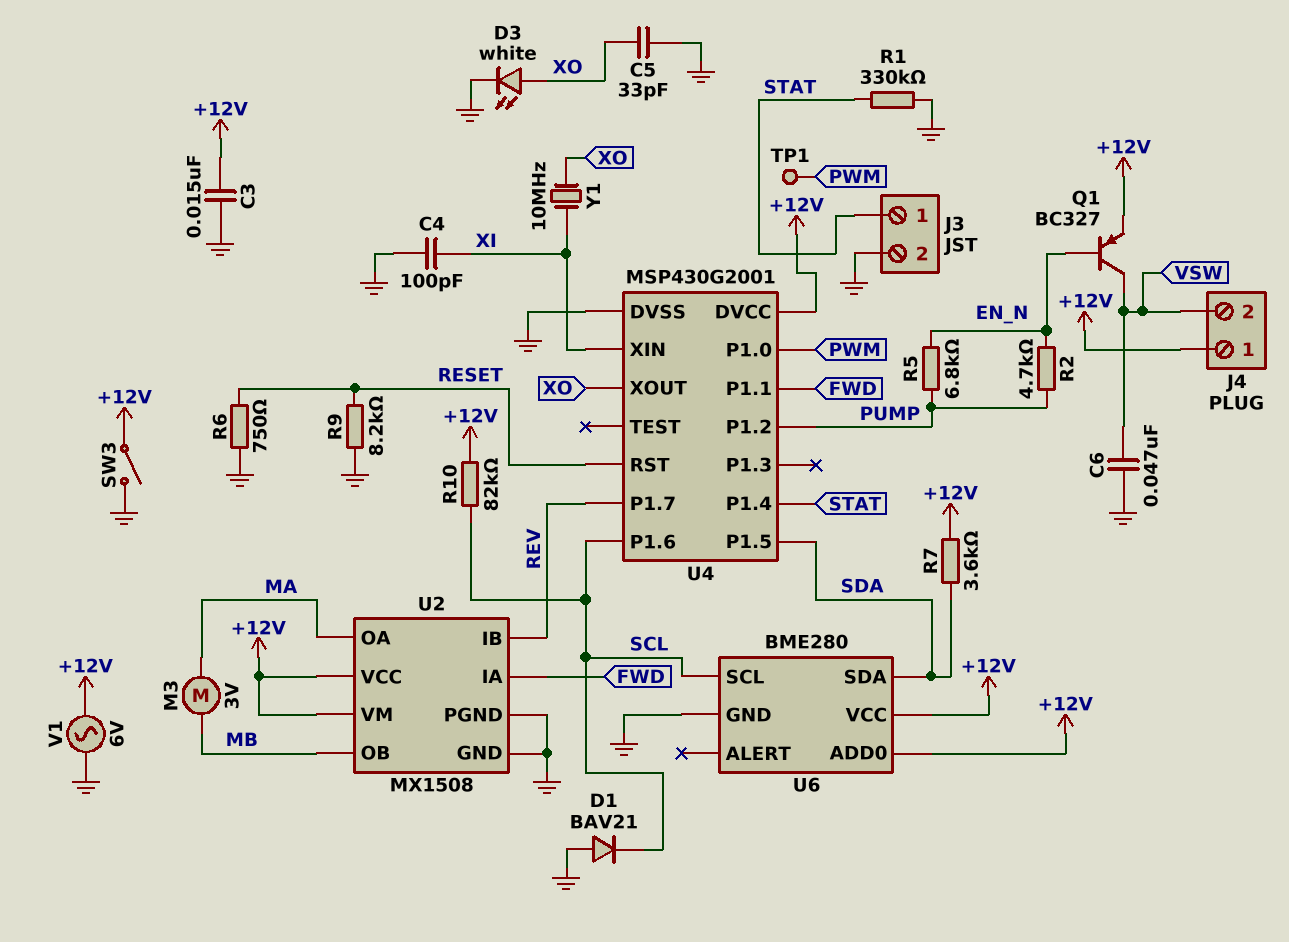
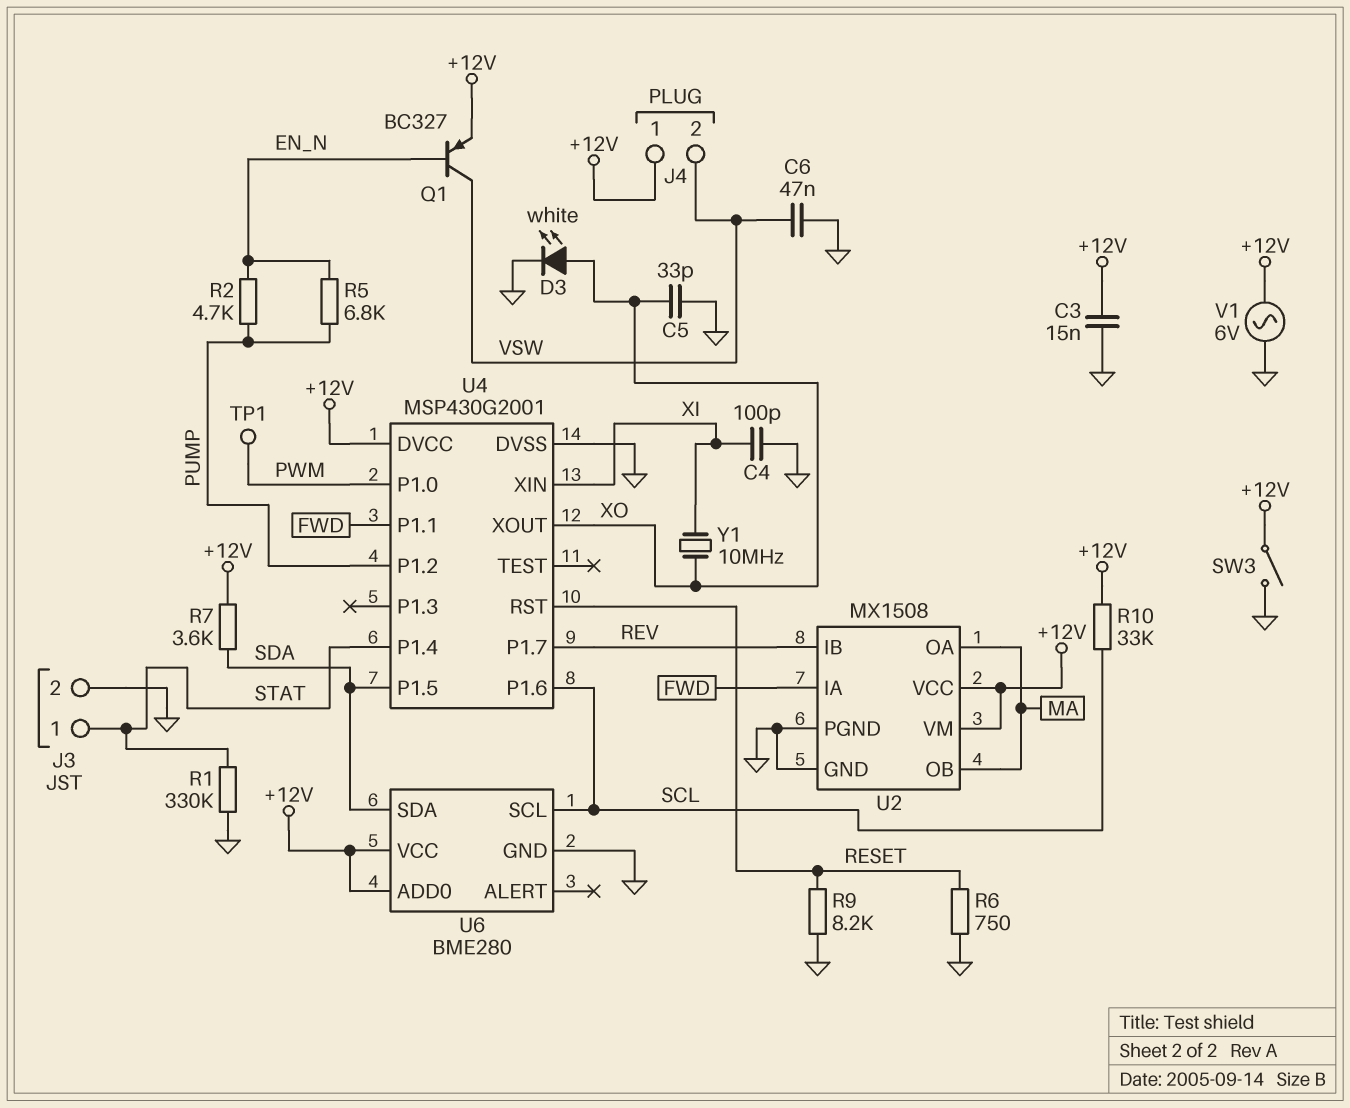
D1: diode BAV21 (A GND, K SCL) -> none
M3: motor 3V (MA, MB) -> none
R10: 82k (+12V, SCL) -> 33k (+12V, SCL)
U2 pin OB: MB -> MA

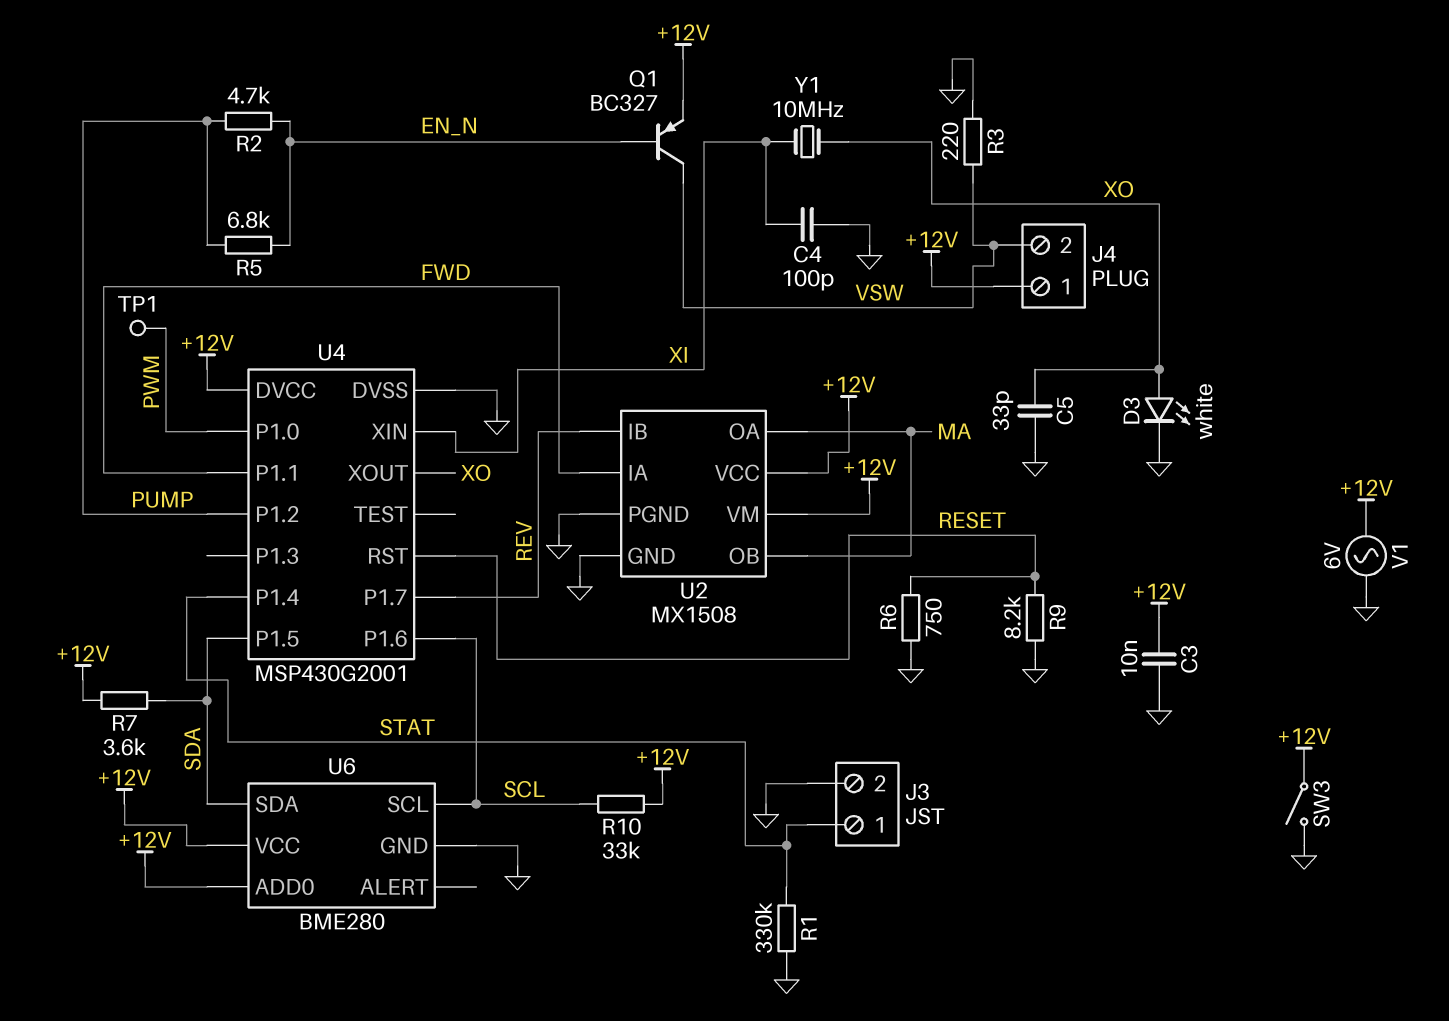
C3: 15nF (+12V, GND) -> 10nF (+12V, GND)
C6: 47nF (GND, VSW) -> none
R3: none -> 220 (GND, VSW)

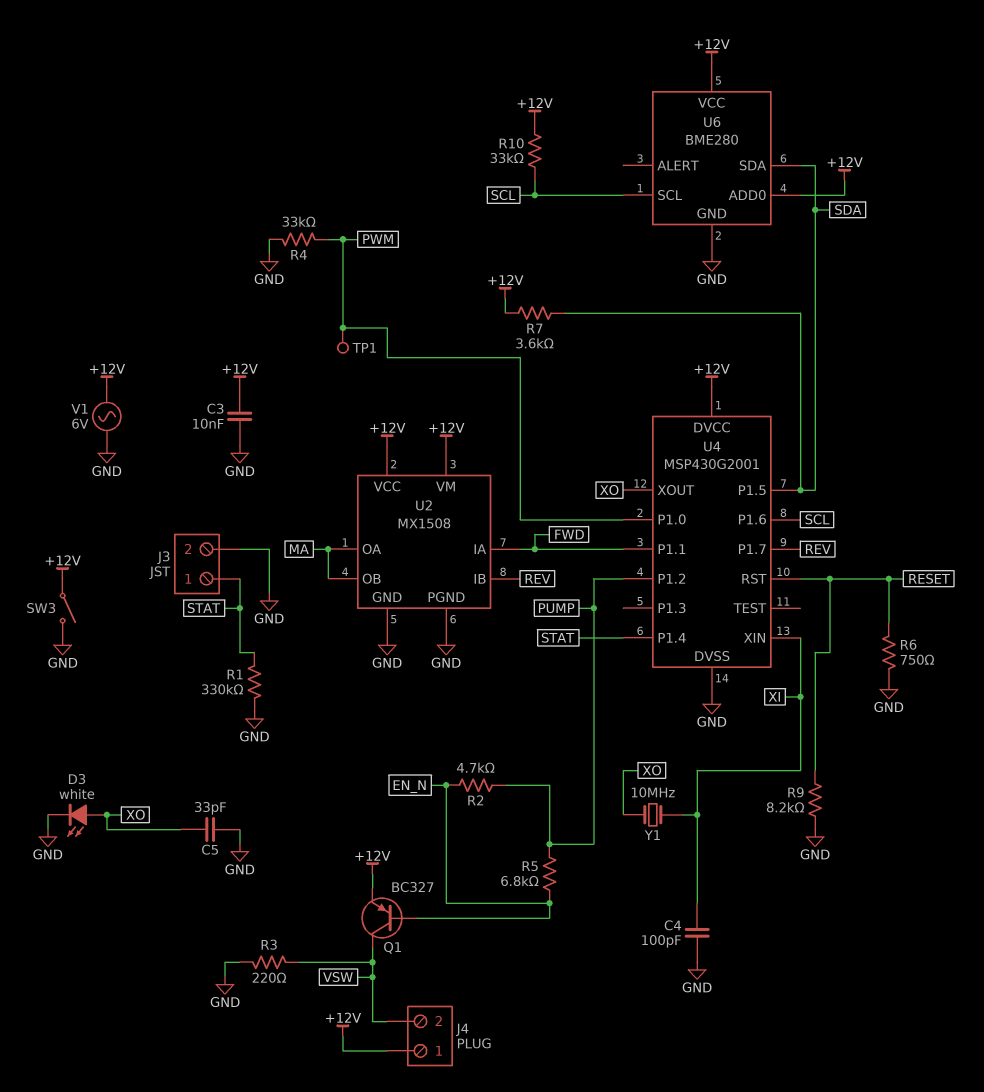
R4: none -> 33k (GND, PWM)

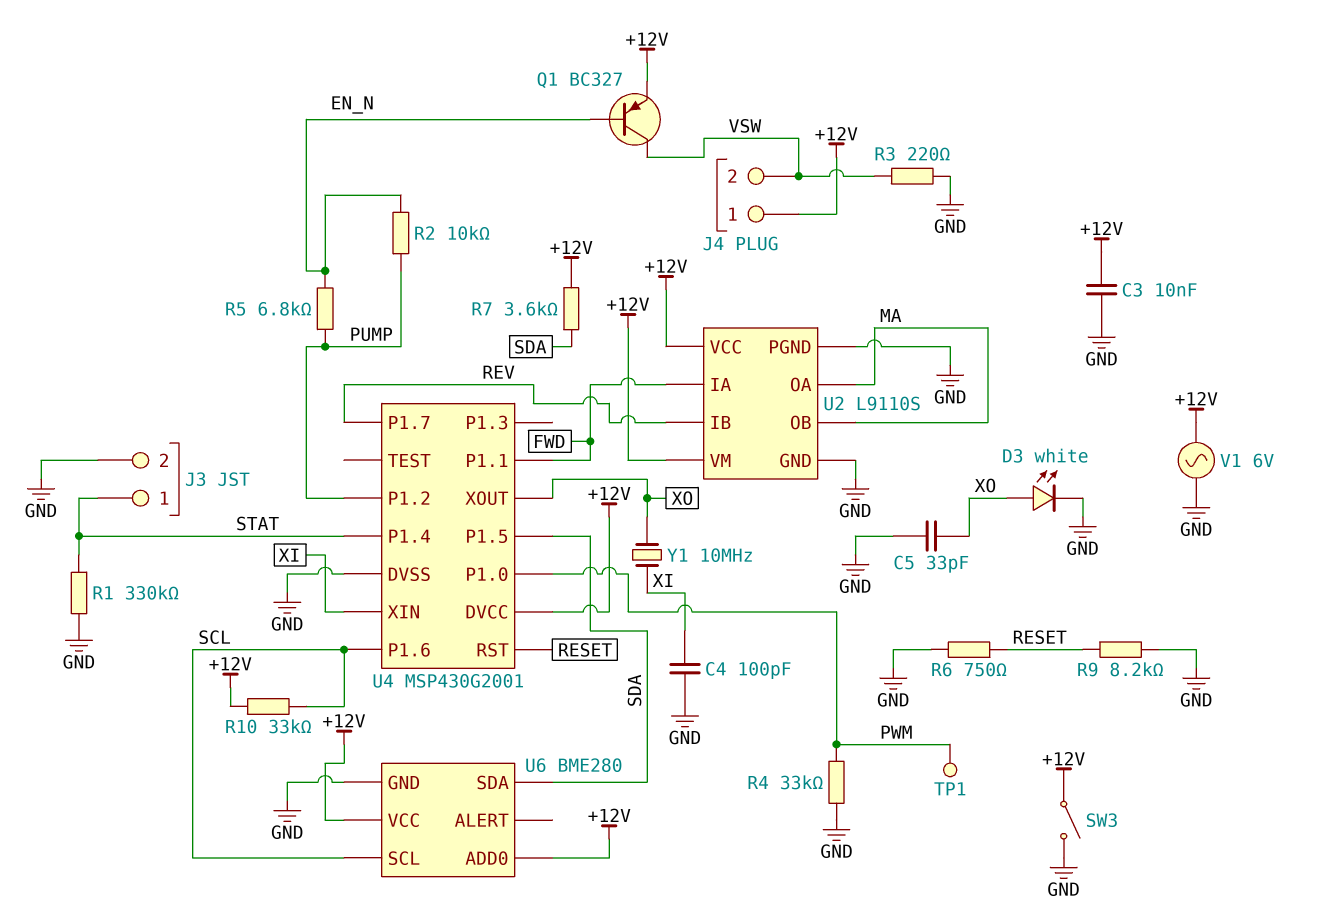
R2: 4.7k (EN_N, PUMP) -> 10k (EN_N, PUMP)
U2: MX1508 -> L9110S

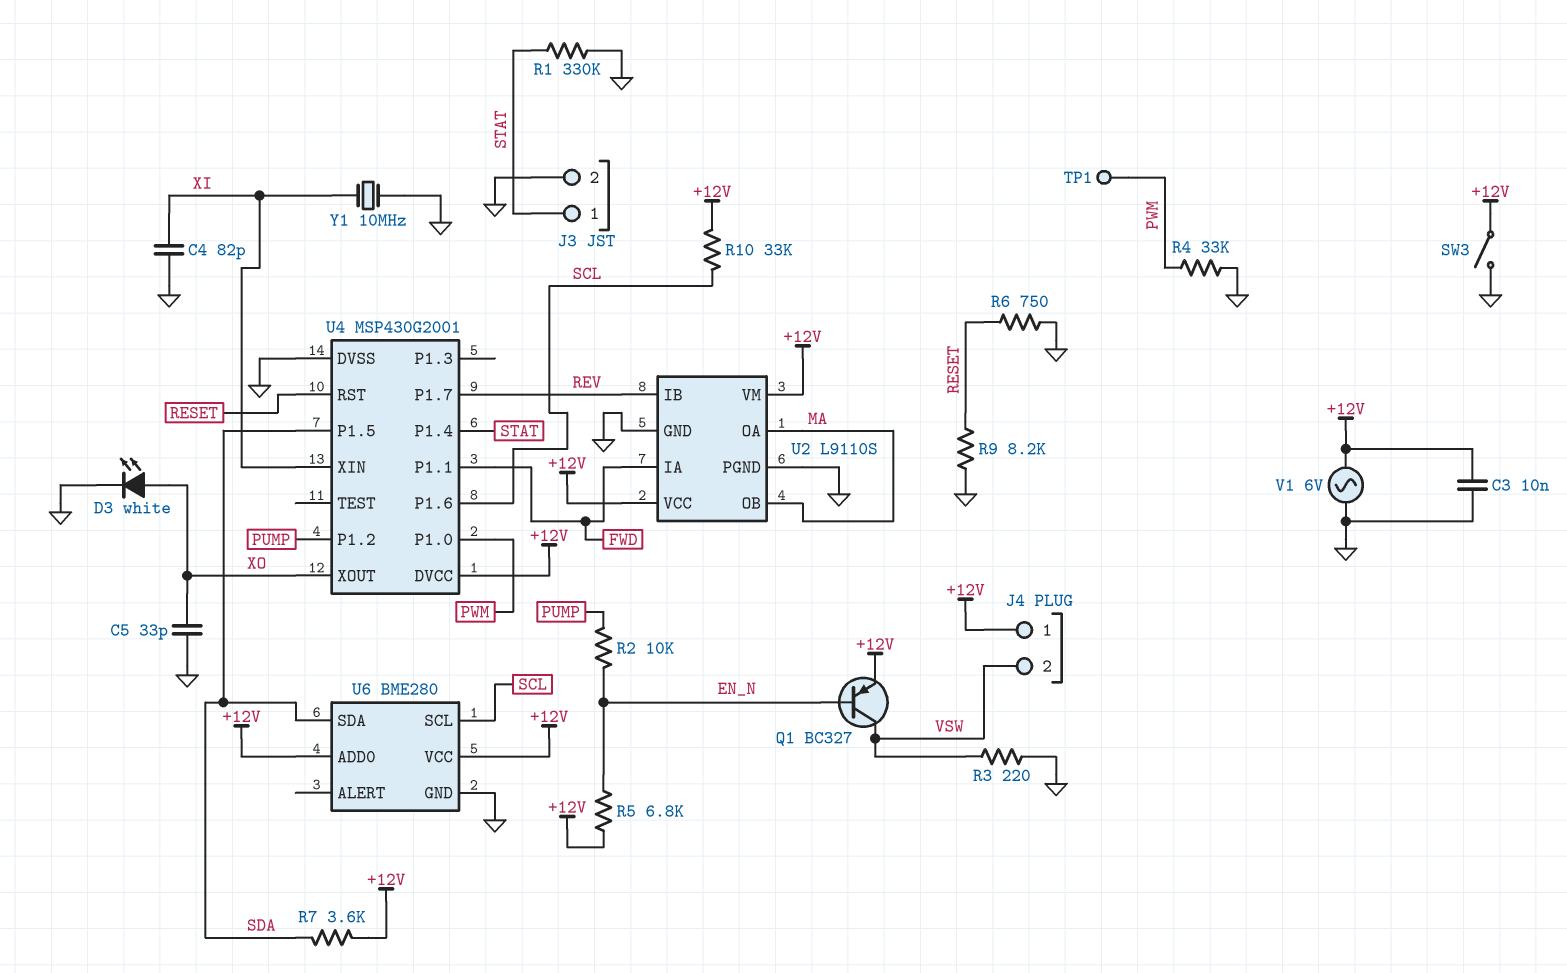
C4: 100pF (GND, XI) -> 82pF (GND, XI)
R5: 6.8k (EN_N, PUMP) -> 6.8k (+12V, EN_N)
Y1: 10MHz (XI, XO) -> 10MHz (GND, XI)

